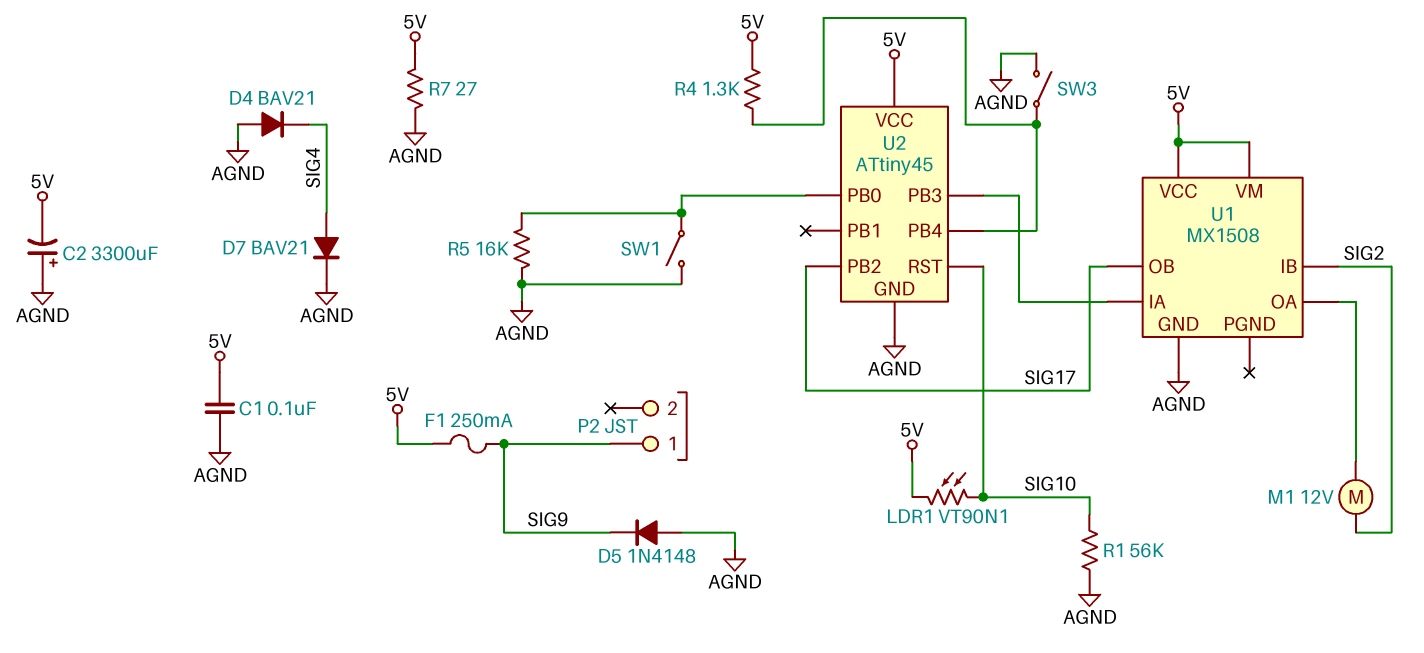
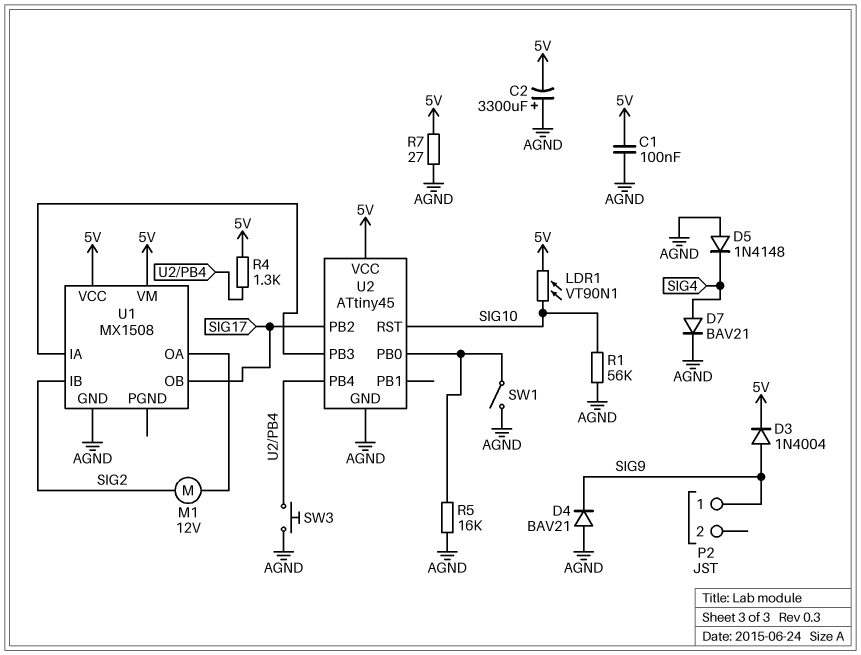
D3: none -> diode 1N4004 (A SIG9, K 5V)
D4: diode BAV21 (A AGND, K SIG4) -> diode BAV21 (A AGND, K SIG9)
D5: diode 1N4148 (A AGND, K SIG9) -> diode 1N4148 (A AGND, K SIG4)
F1: 250mA (5V, SIG9) -> none
SW3: switch (AGND, U2/PB4) -> button (AGND, U2/PB4)

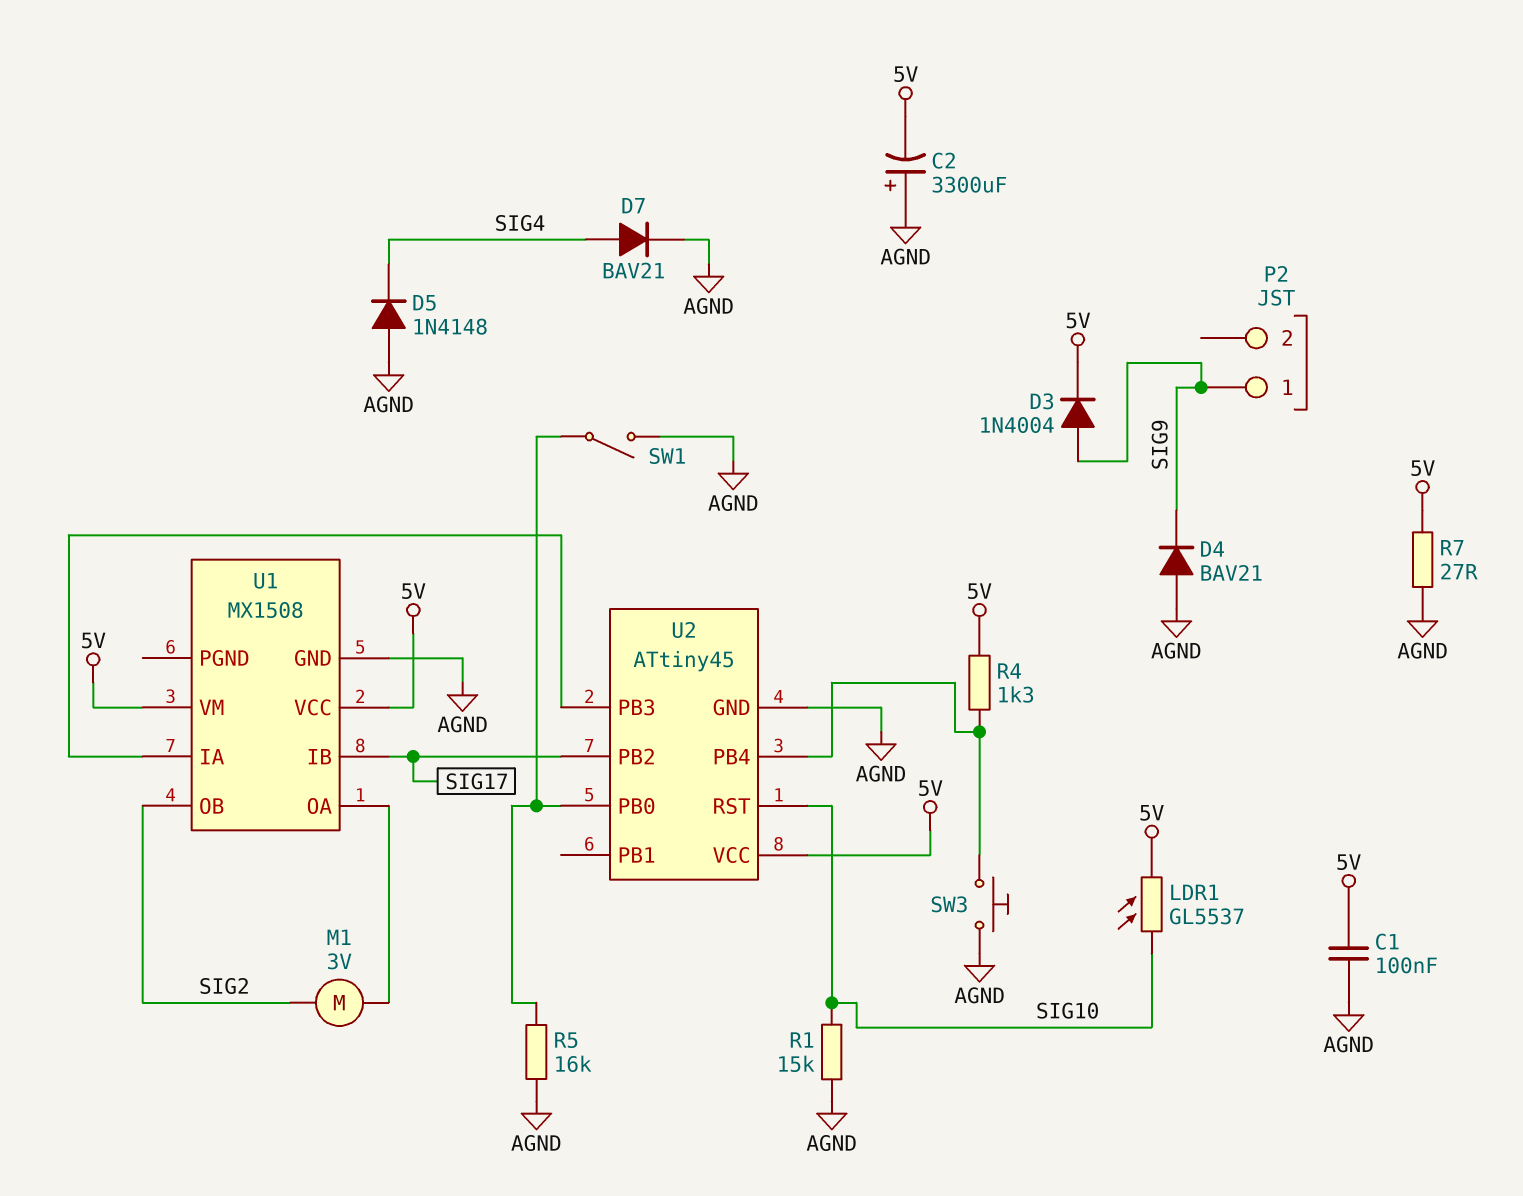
LDR1: VT90N1 (5V, SIG10) -> GL5537 (5V, SIG10)
M1: motor 12V (SIG2, U1/OA) -> motor 3V (SIG2, U1/OA)
R1: 56k (AGND, SIG10) -> 15k (AGND, SIG10)
U1 pin IB: SIG2 -> SIG17
U1 pin OB: SIG17 -> SIG2

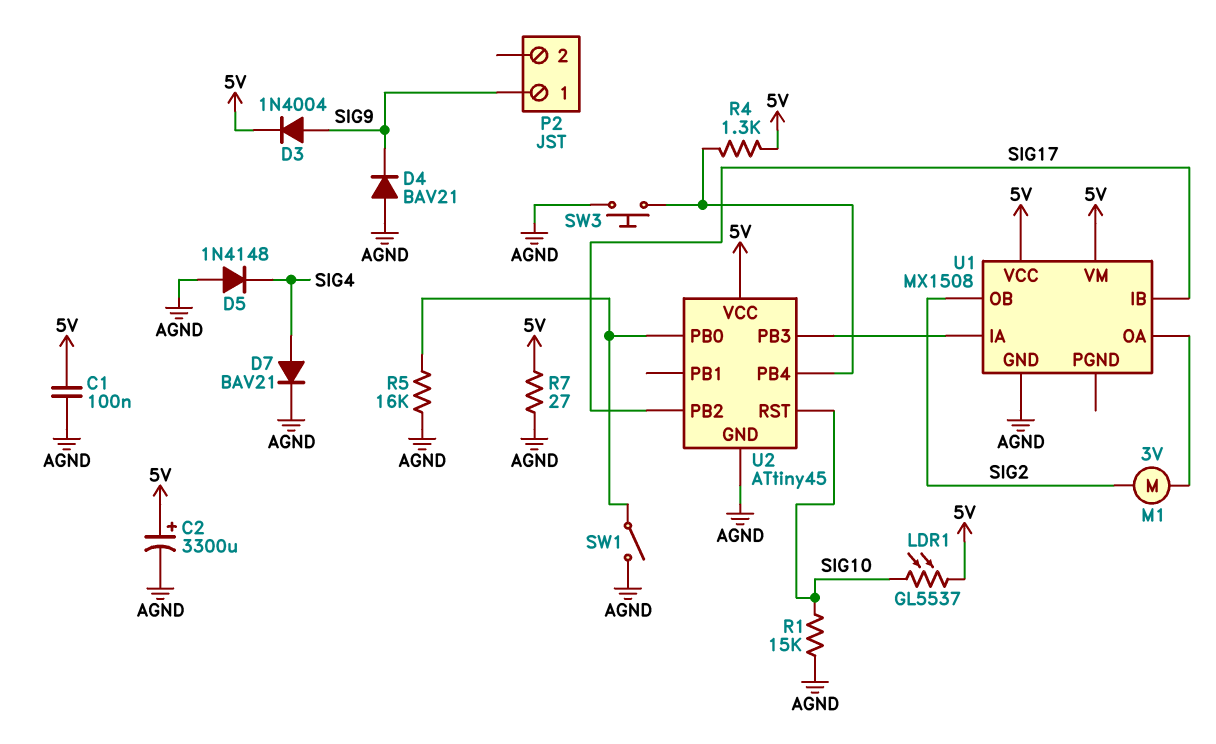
C2: 3300uF (plus AGND, minus 5V) -> 3300uF (plus 5V, minus AGND)

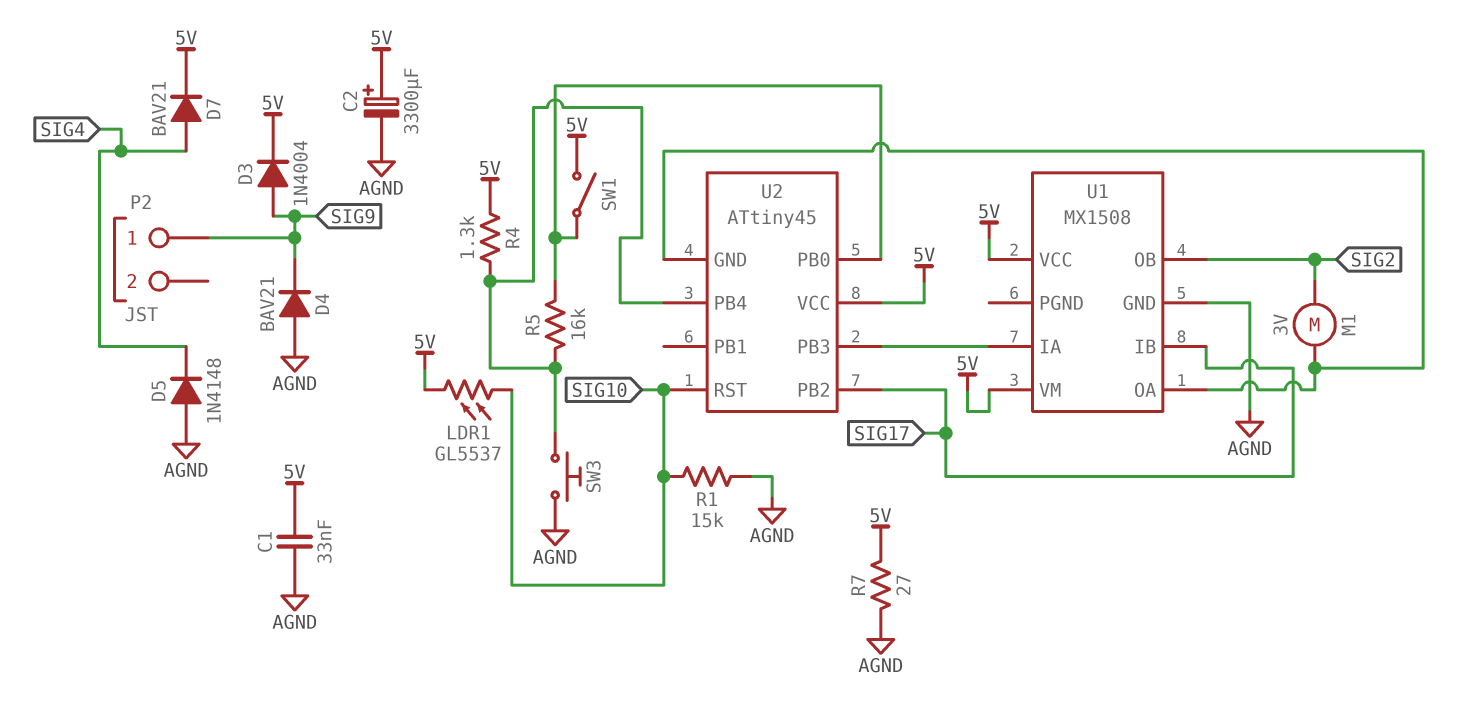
C1: 100nF (5V, AGND) -> 33nF (5V, AGND)
D7: diode BAV21 (A SIG4, K AGND) -> diode BAV21 (A SIG4, K 5V)
R5: 16k (AGND, U2/PB0) -> 16k (U2/PB0, U2/PB4)
SW1: switch (AGND, U2/PB0) -> switch (5V, U2/PB0)
U2 pin GND: AGND -> U1/OA

